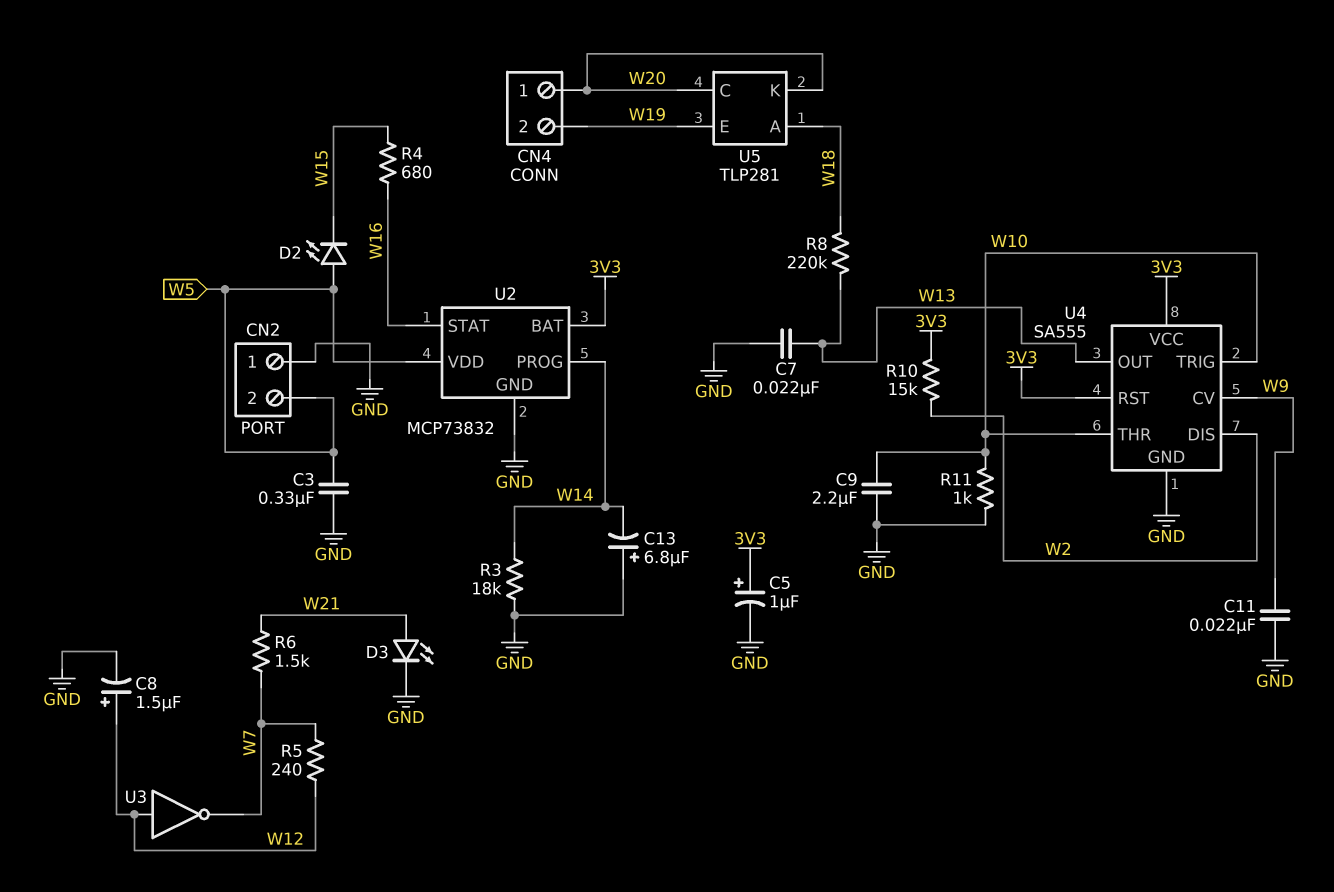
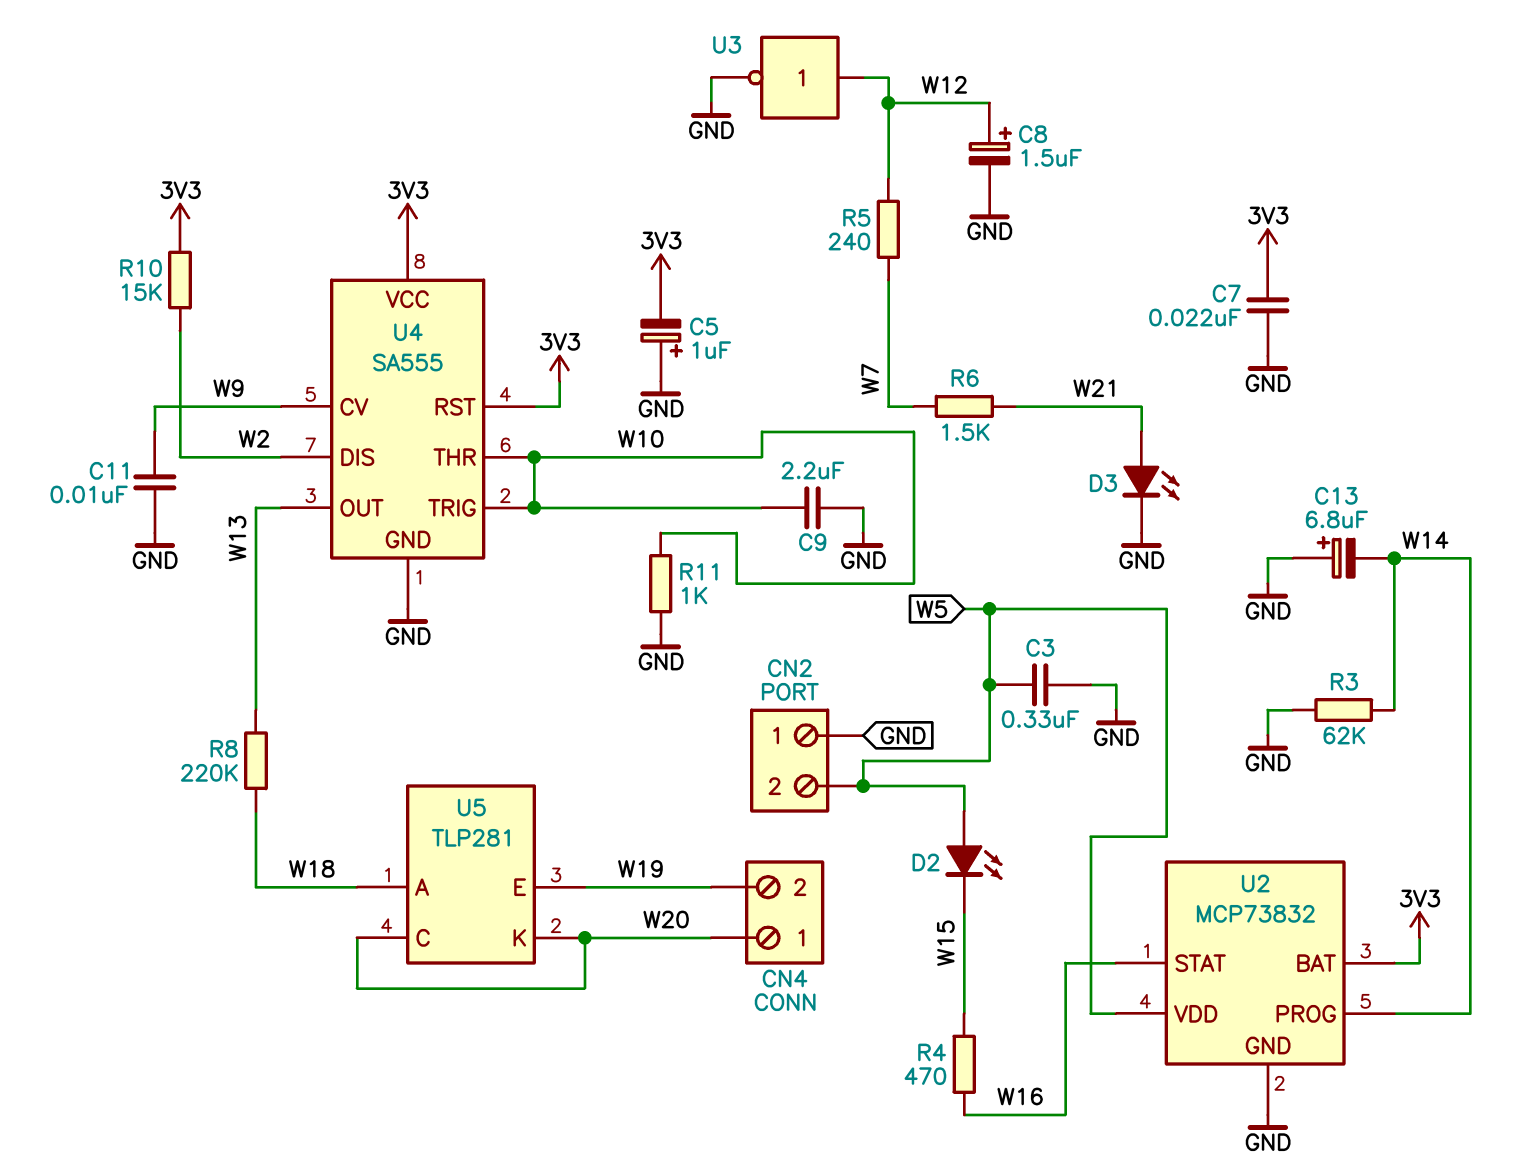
C5: 1uF (plus 3V3, minus GND) -> 1uF (plus GND, minus 3V3)
C7: 22nF (GND, W13) -> 22nF (3V3, GND)
C11: 22nF (GND, W9) -> 10nF (GND, W9)
R3: 18k (GND, W14) -> 62k (GND, W14)
R4: 680 (W15, W16) -> 470 (W15, W16)
U3: NOT (in W12, out W7) -> NOT (in W12, out GND)

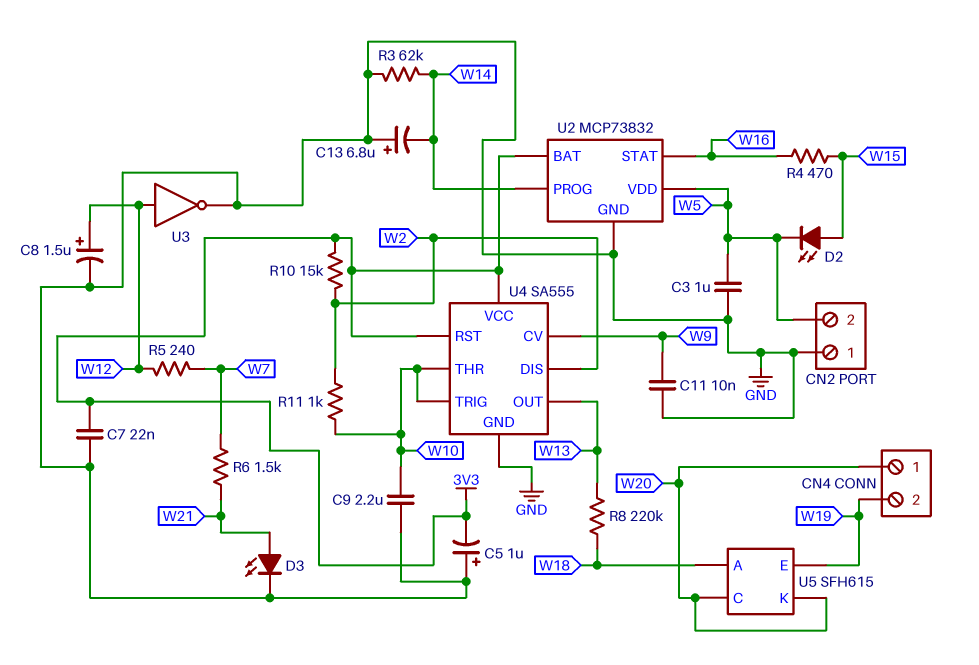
C3: 330nF (GND, W5) -> 1uF (GND, W5)
D2: LED (A W5, K W15) -> LED (A W15, K W5)
R11: 1k (GND, W10) -> 1k (W2, W10)
U5: TLP281 -> SFH615

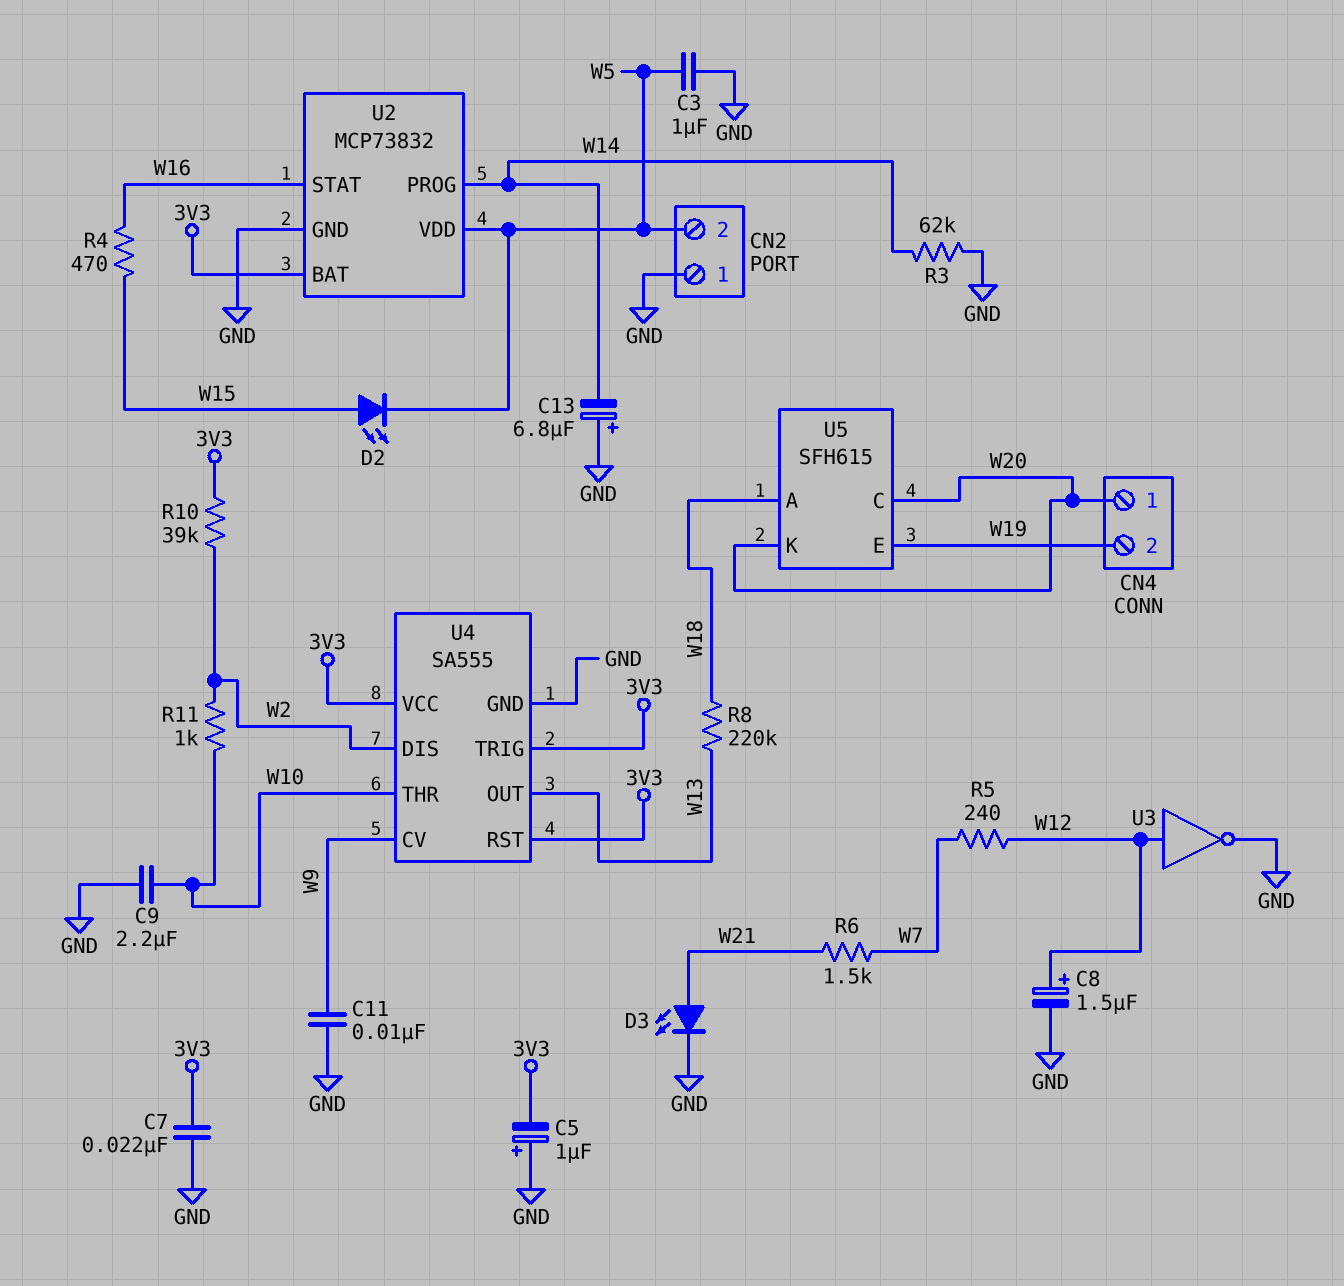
R10: 15k (3V3, W2) -> 39k (3V3, W2)
U4 pin TRIG: W10 -> 3V3

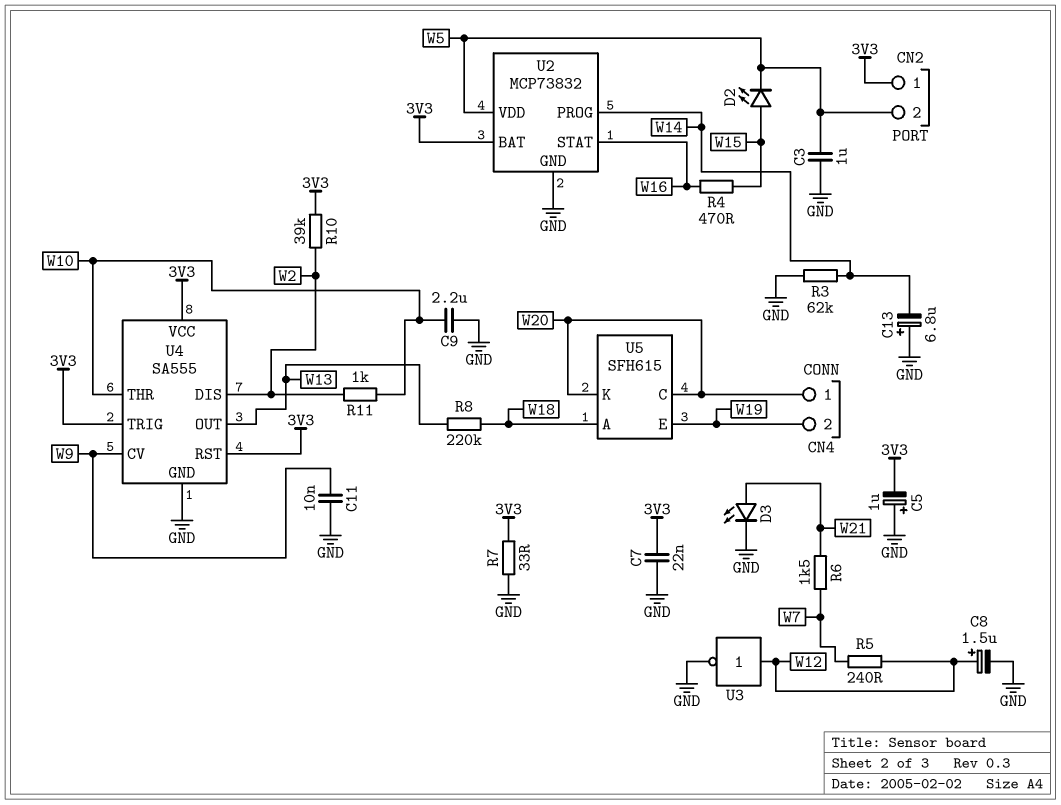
CN2 pin 1: GND -> 3V3
R7: none -> 33 (3V3, GND)

